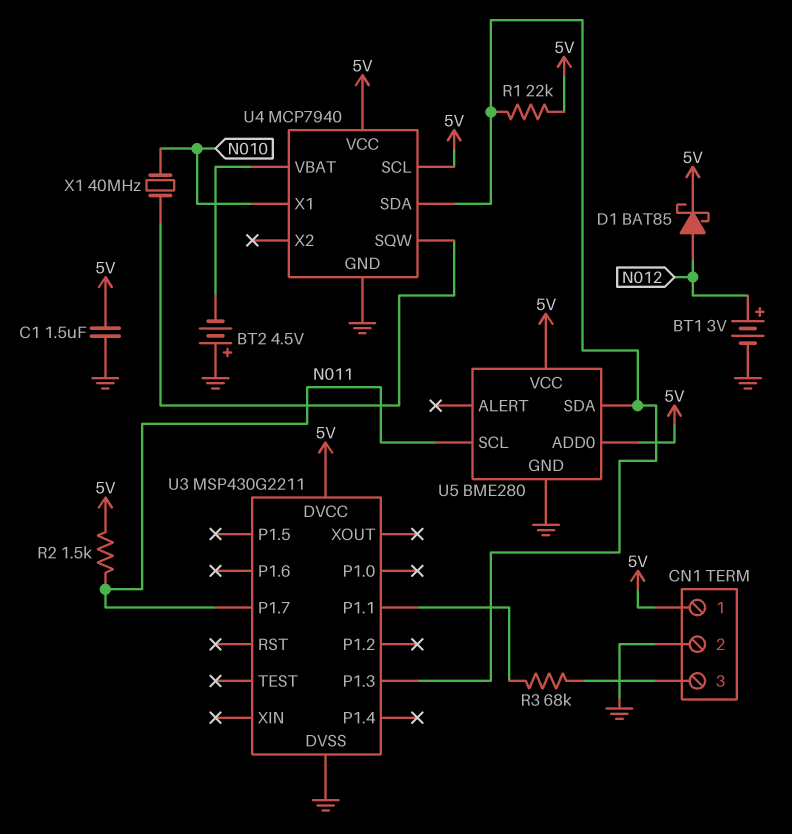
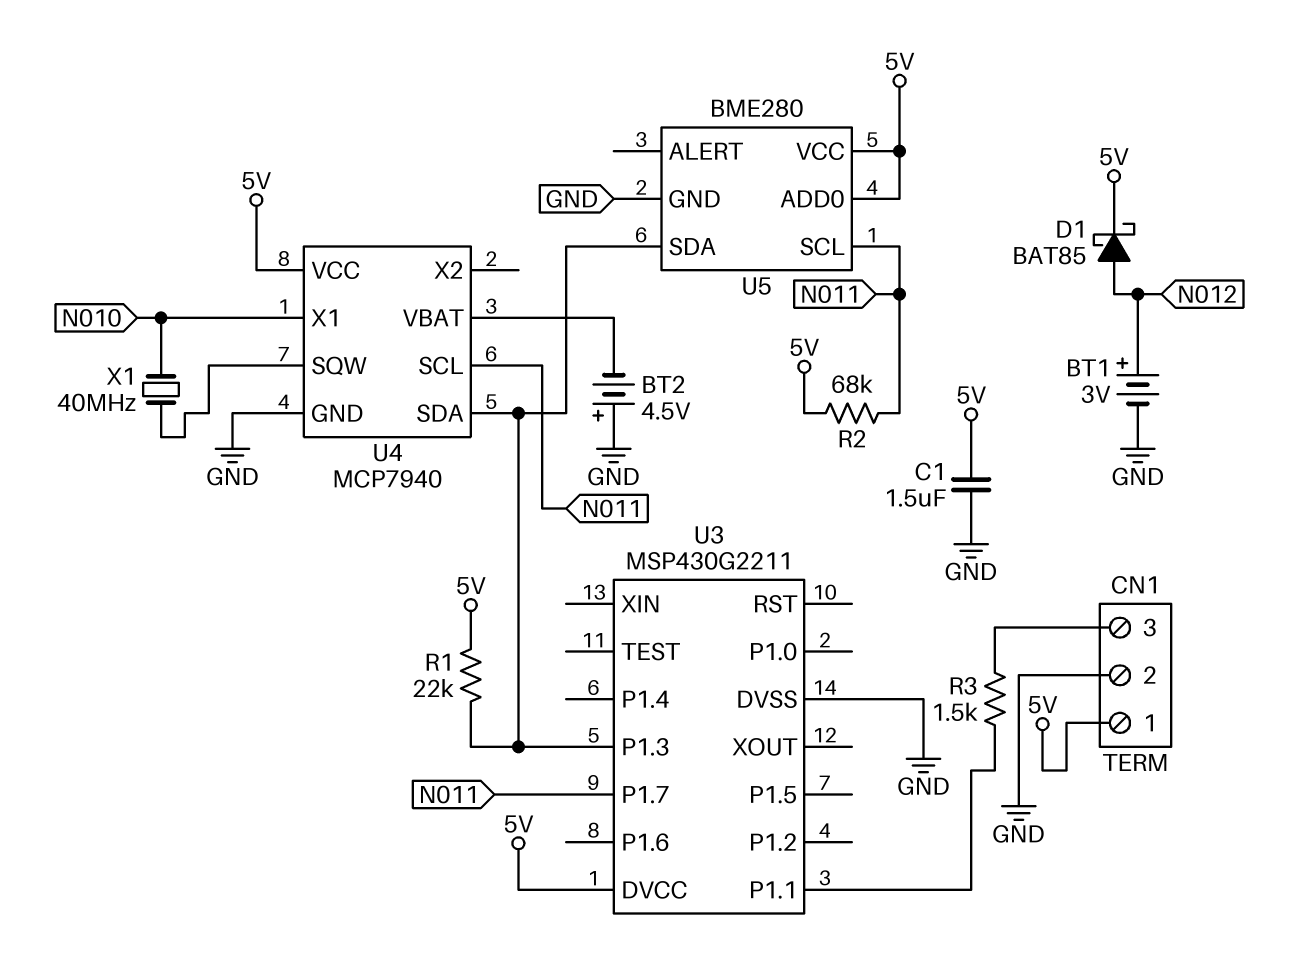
R2: 1.5k (5V, N011) -> 68k (5V, N011)
R3: 68k (CN1/3, U3/P1.1) -> 1.5k (CN1/3, U3/P1.1)
U4 pin SCL: 5V -> N011

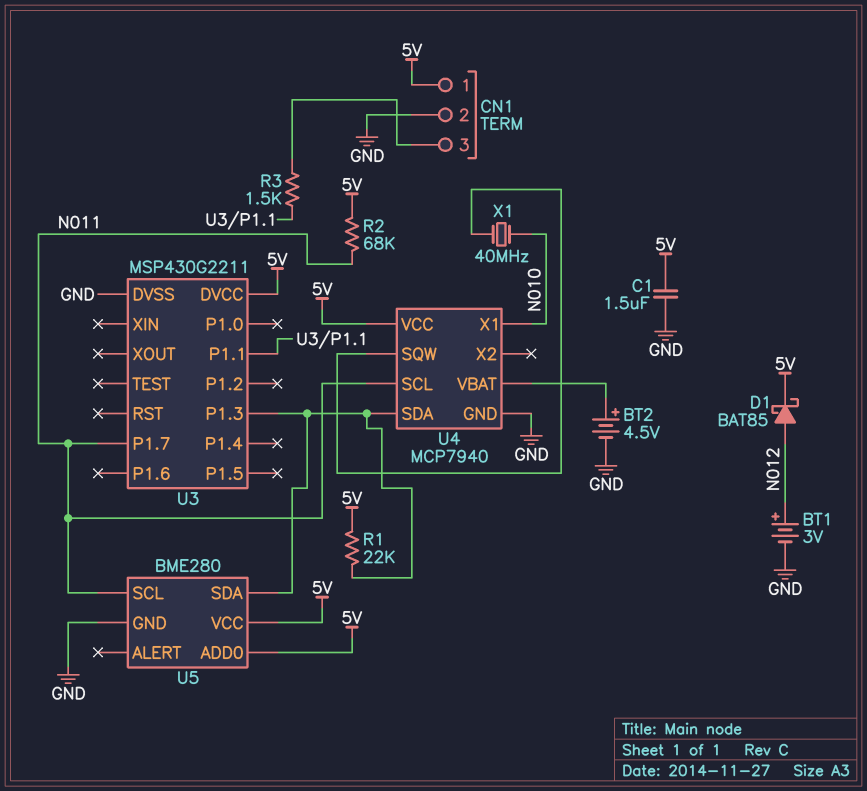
BT2: 4.5V (plus GND, minus U4/VBAT) -> 4.5V (plus U4/VBAT, minus GND)

